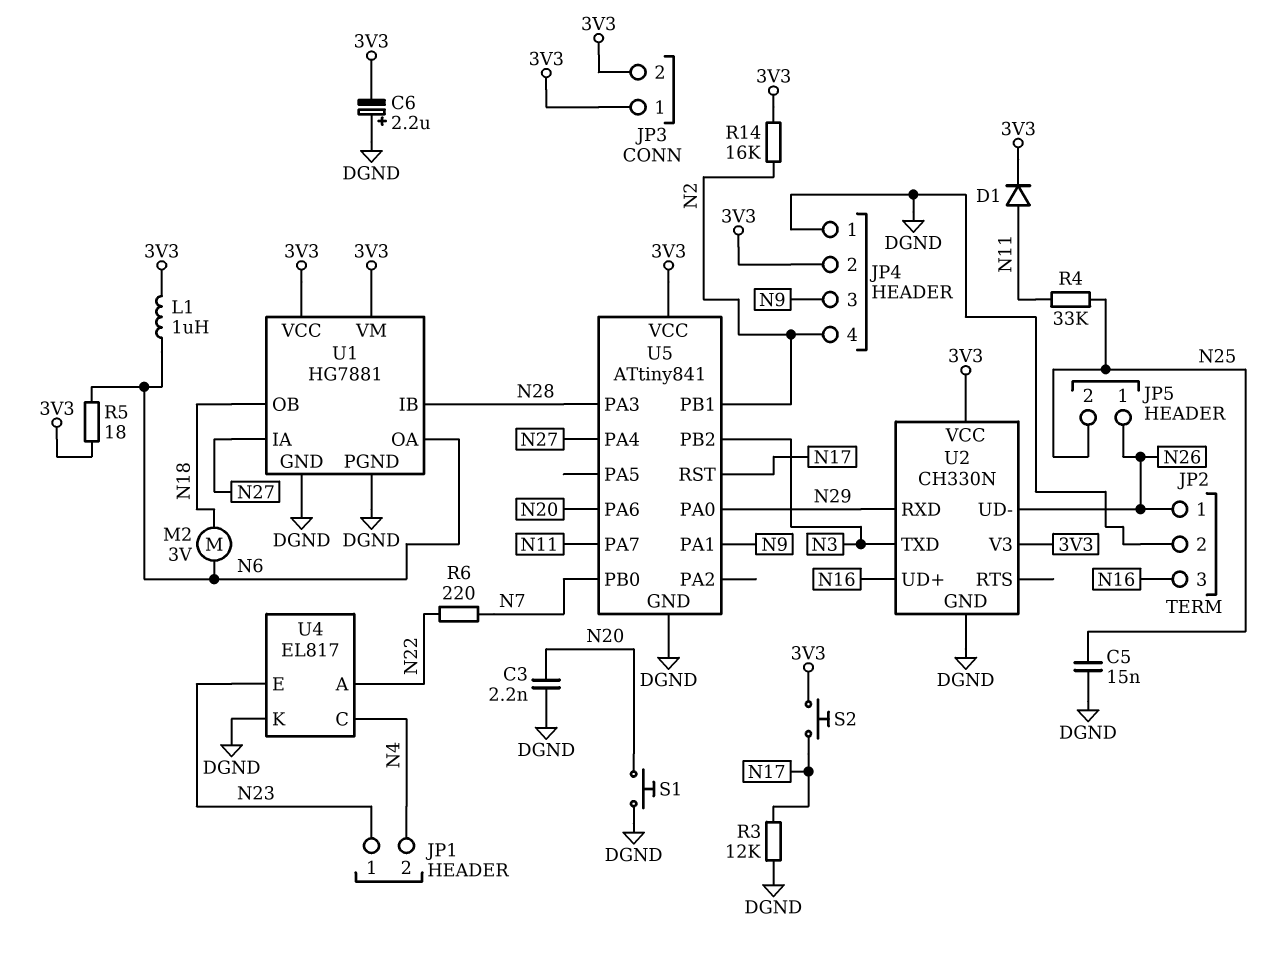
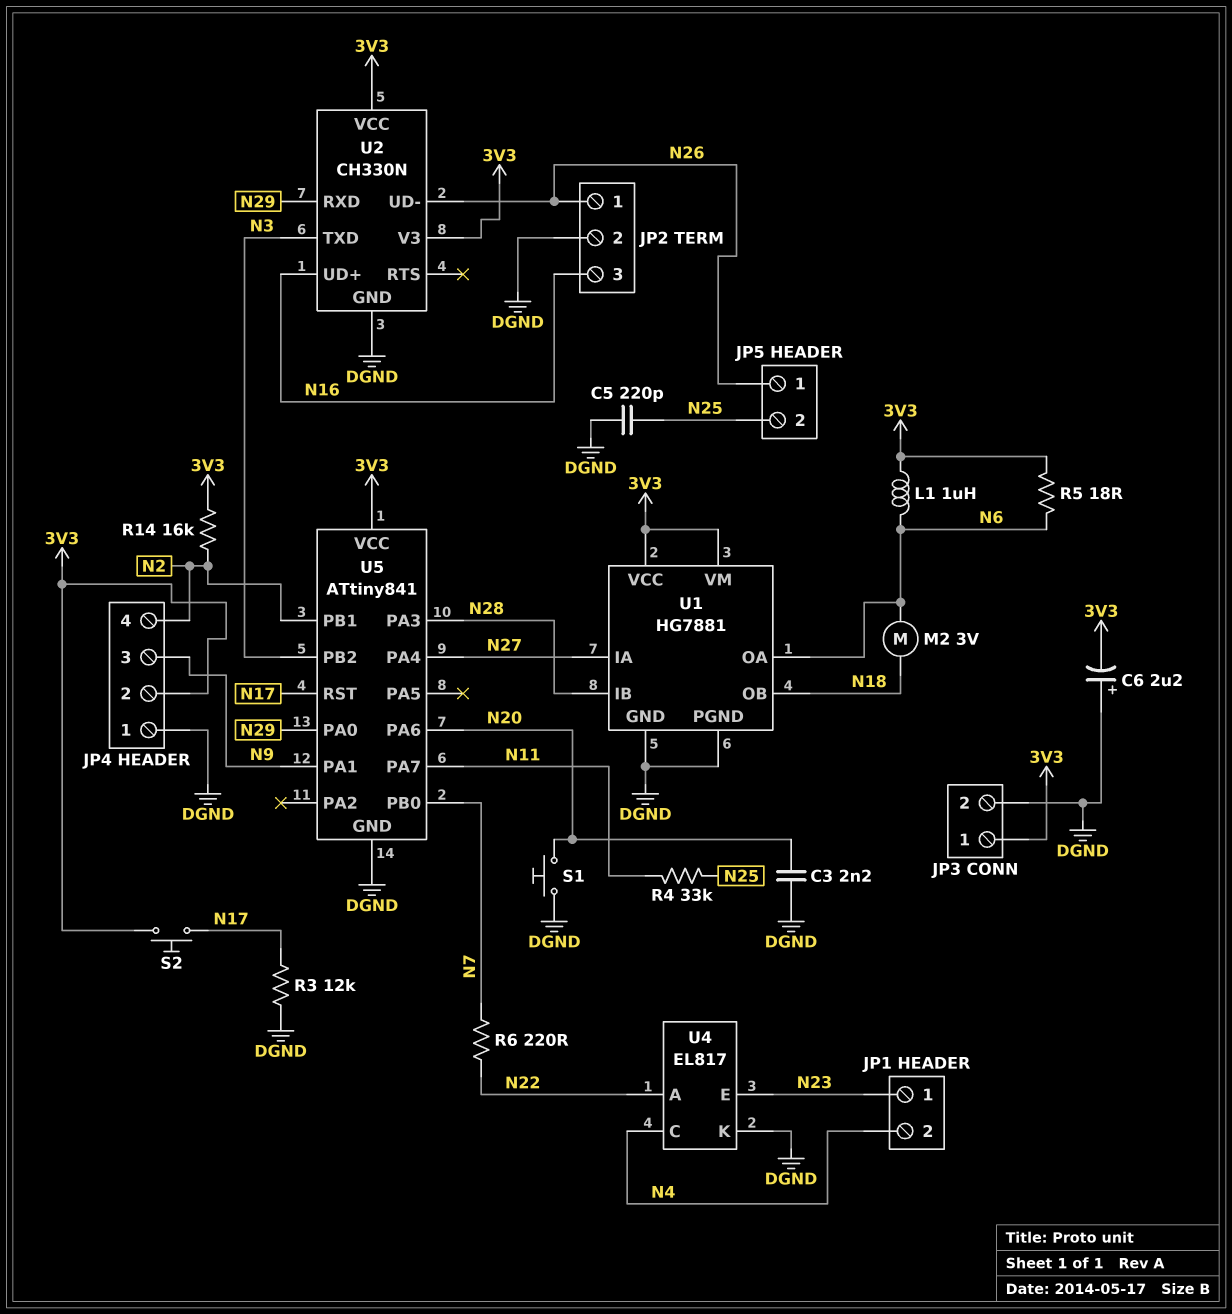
C5: 15nF (DGND, N25) -> 220pF (DGND, N25)
D1: diode (A N11, K 3V3) -> none
JP3 pin 2: 3V3 -> DGND

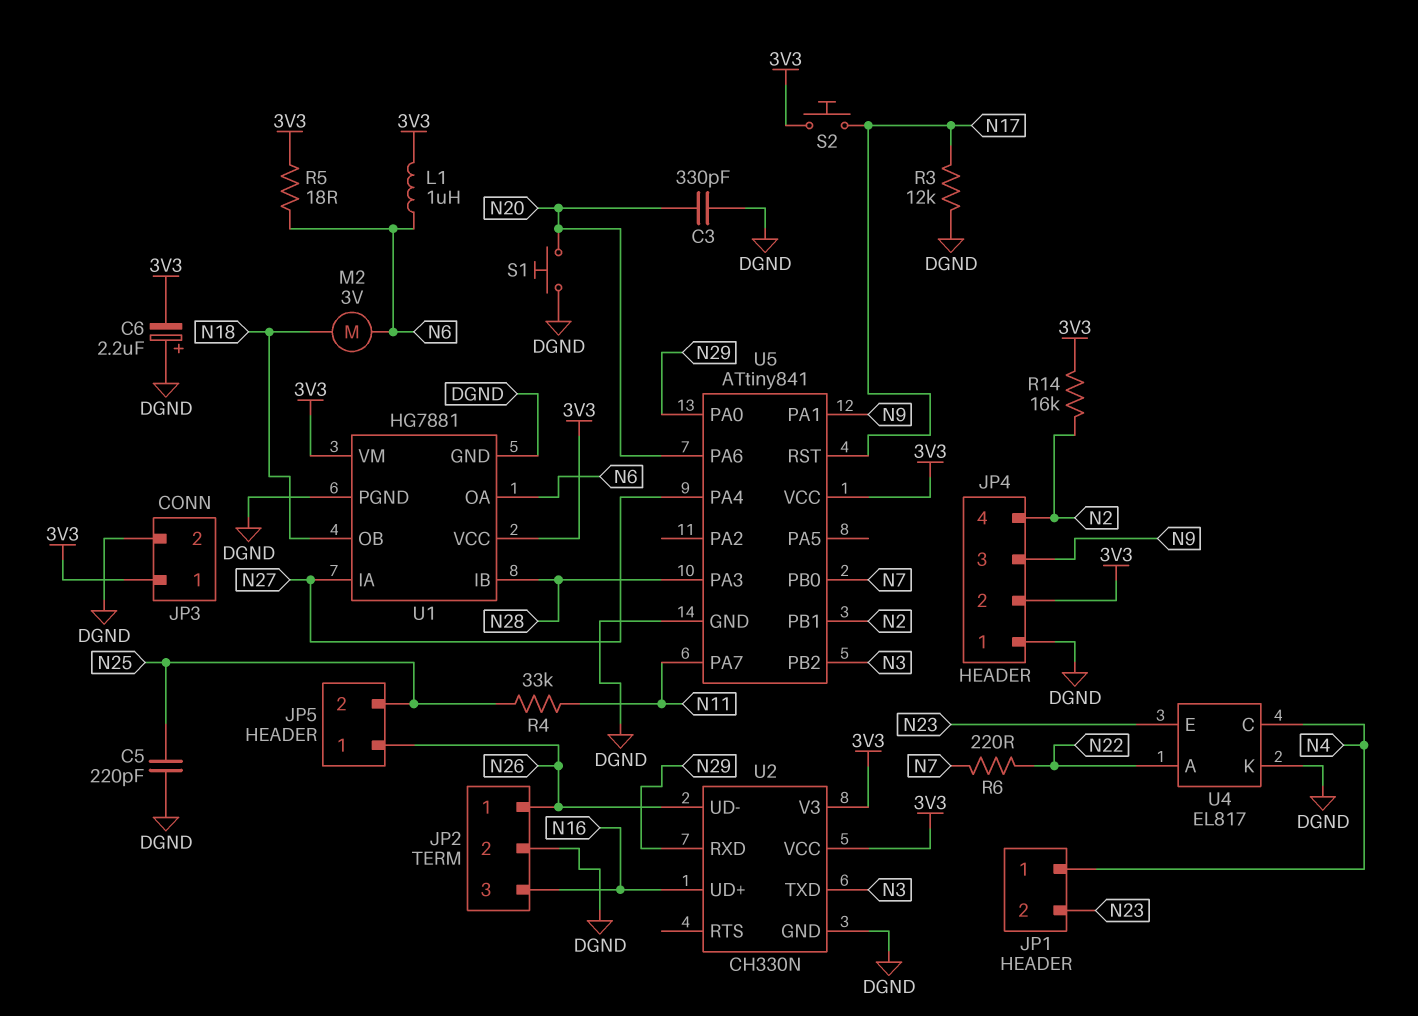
C3: 2.2nF (DGND, N20) -> 330pF (DGND, N20)
JP1 pin 1: N23 -> N4
JP1 pin 2: N4 -> N23

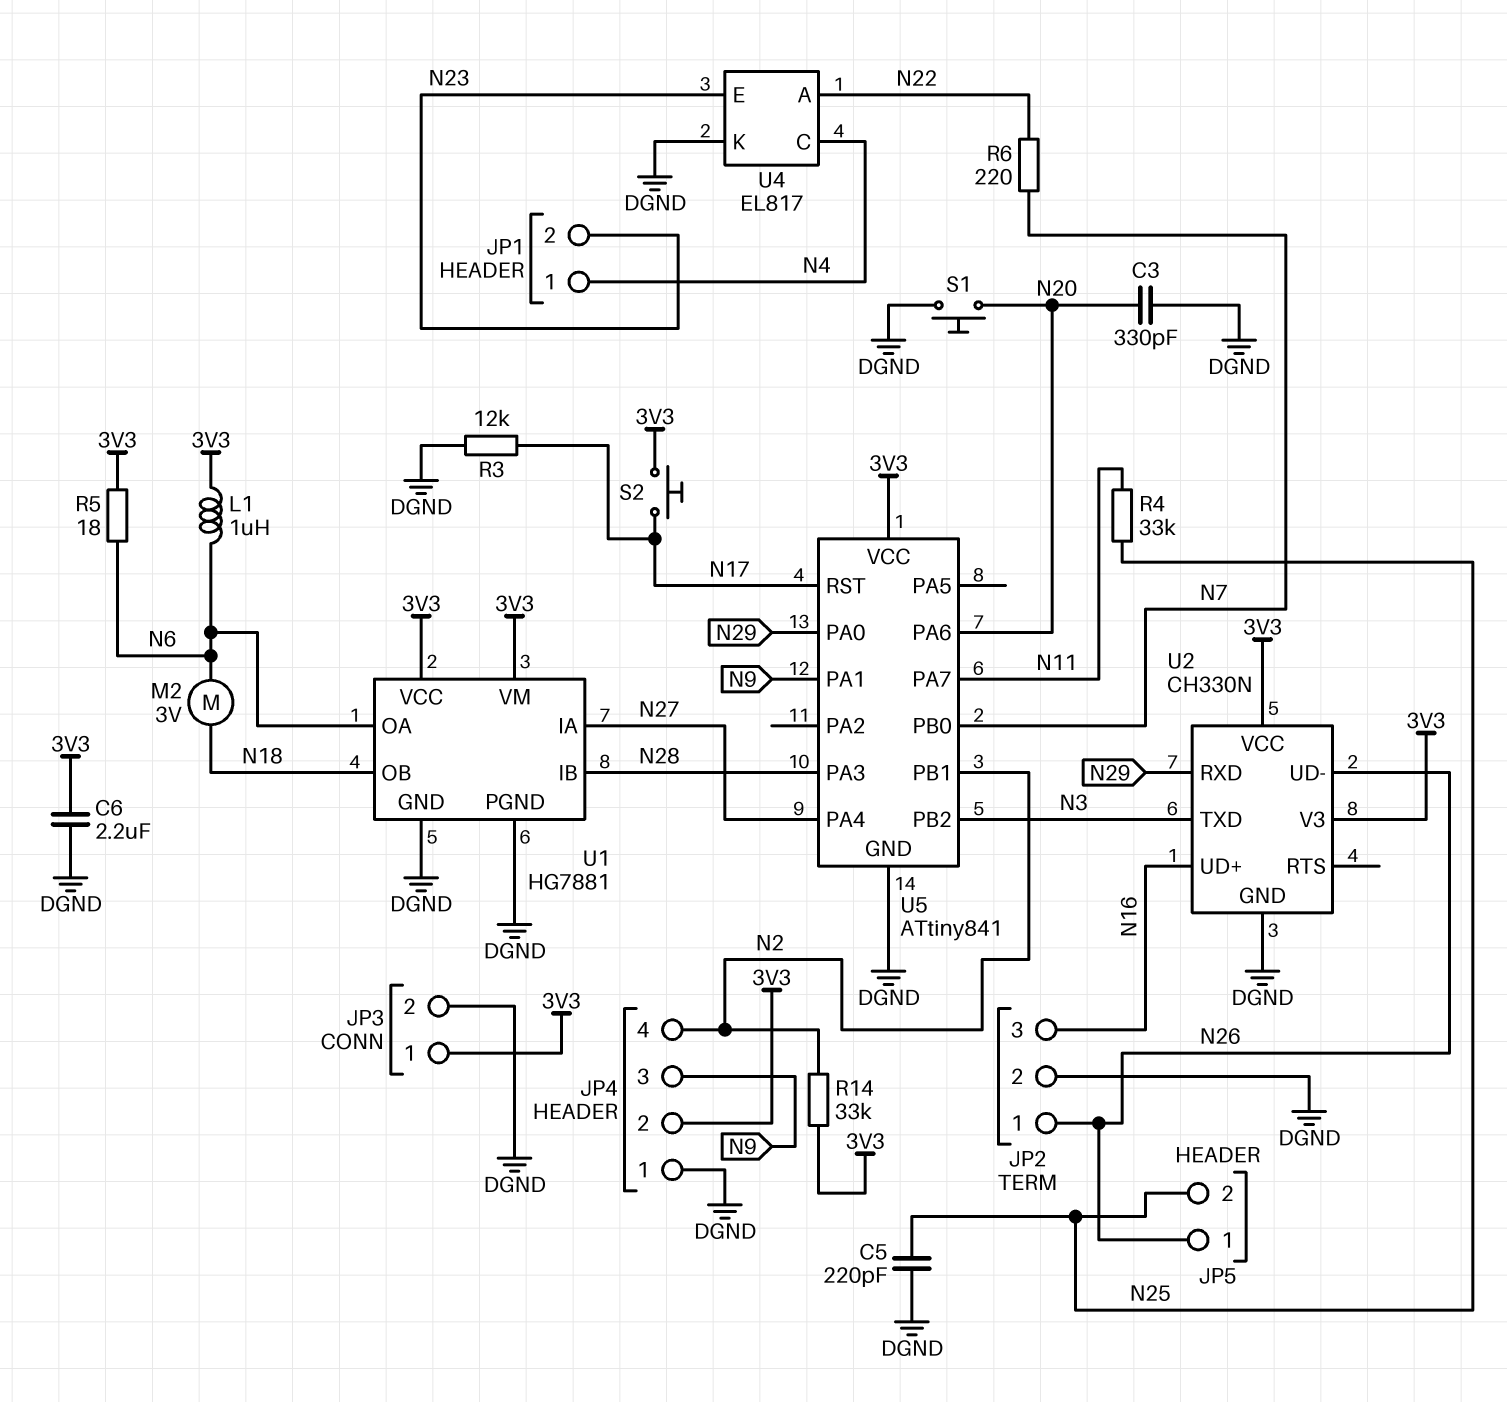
C6: 2.2uF (plus DGND, minus 3V3) -> 2.2uF (3V3, DGND)
R14: 16k (3V3, N2) -> 33k (3V3, N2)

